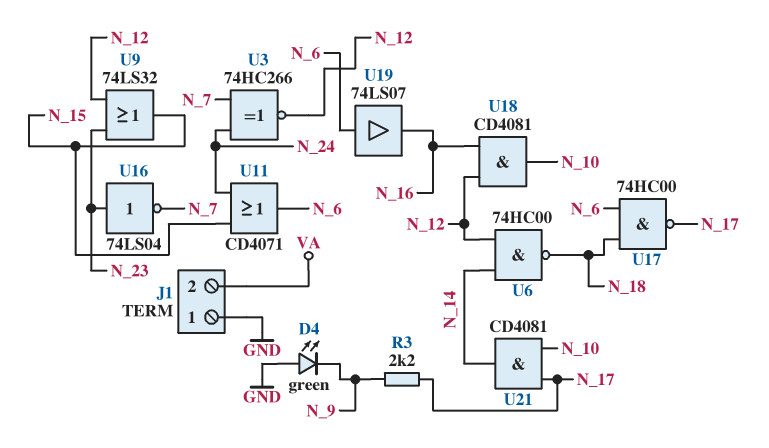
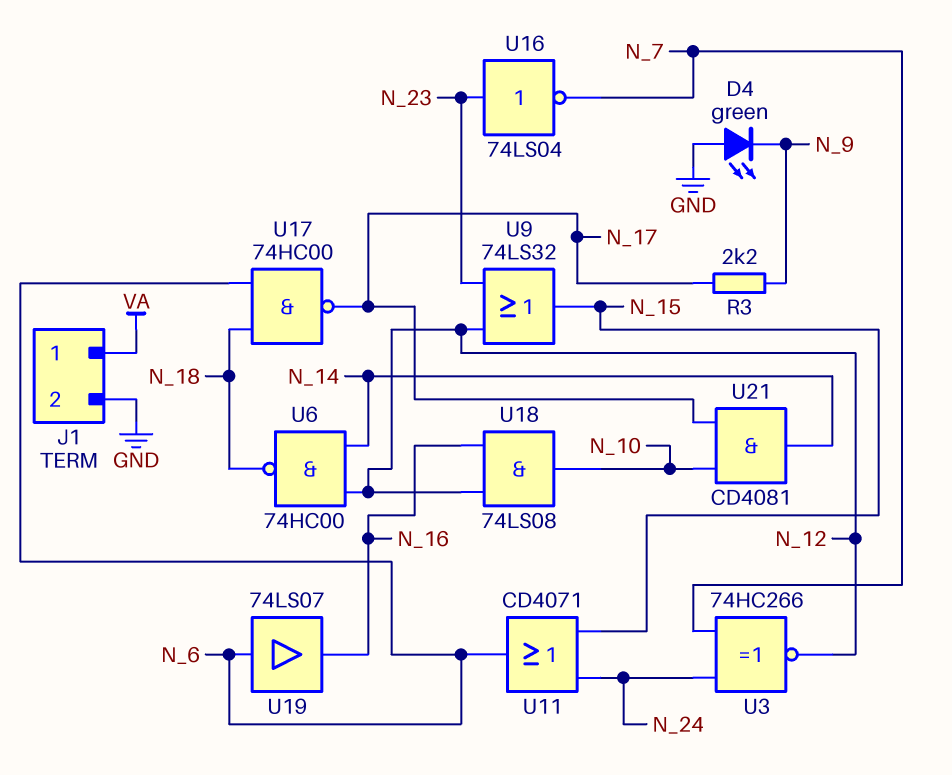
J1 pin 1: GND -> VA
J1 pin 2: VA -> GND
U18: AND CD4081 (in N_12, in N_16, out N_10) -> AND 74LS08 (in N_12, in N_16, out N_10)

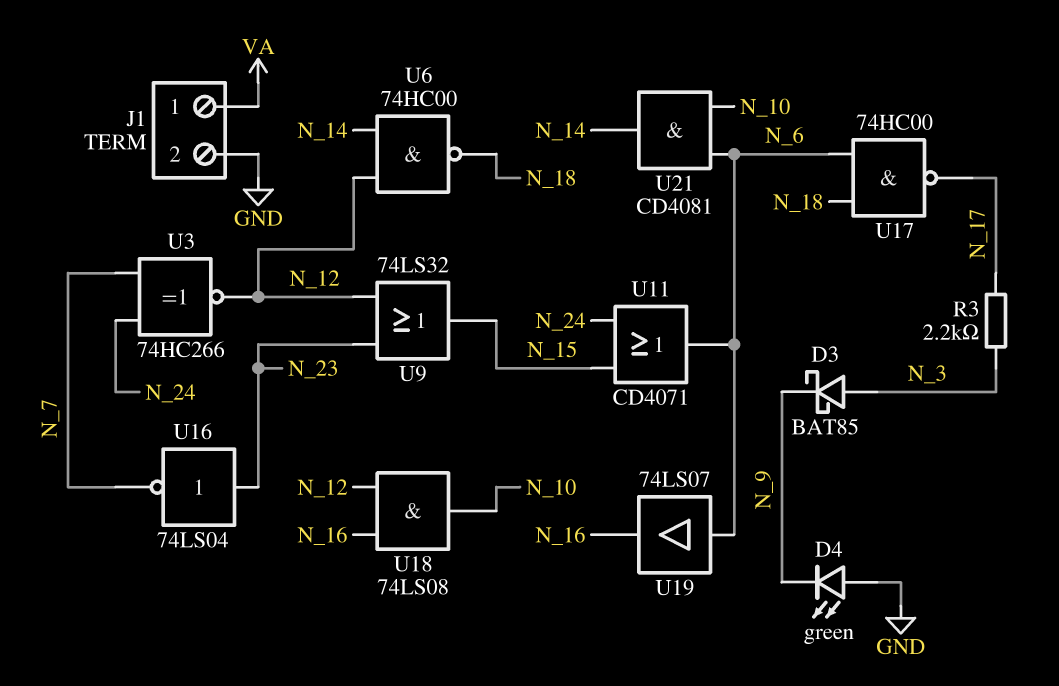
D3: none -> schottky BAT85 (A N_3, K N_9)
R3: 2.2k (N_9, N_17) -> 2.2k (N_3, N_17)
U21: AND CD4081 (in N_10, in N_17, out N_14) -> AND CD4081 (in N_6, in N_10, out N_14)

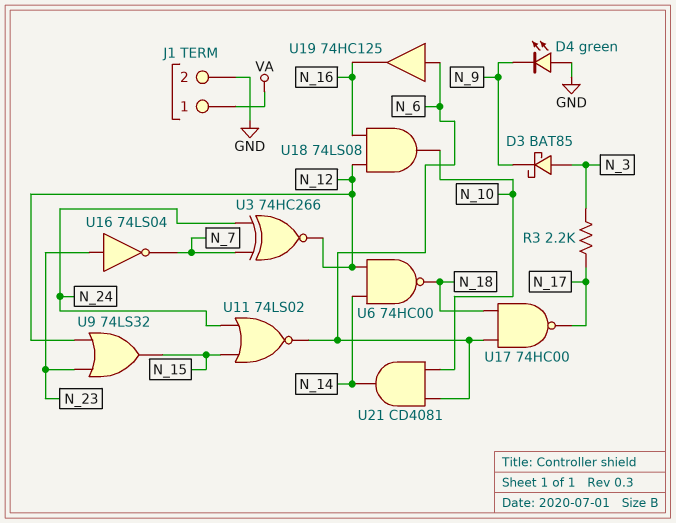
U11: OR CD4071 (in N_15, in N_24, out N_6) -> NOR 74LS02 (in N_15, in N_24, out N_6)
U19: buffer 74LS07 (in N_6, out N_16) -> buffer 74HC125 (in N_6, out N_16)

